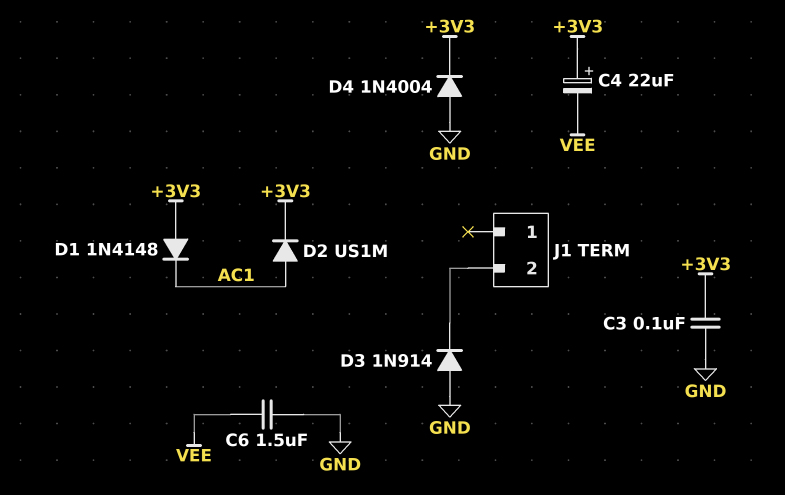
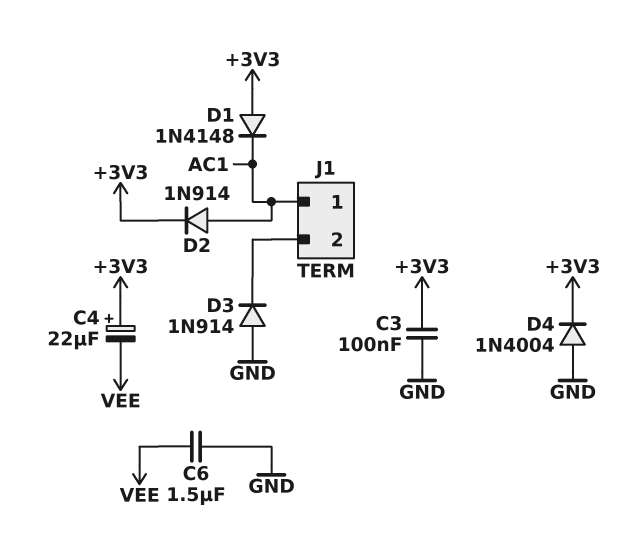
D2: diode US1M (A AC1, K +3V3) -> diode 1N914 (A AC1, K +3V3)
J1 pin 1: none -> AC1

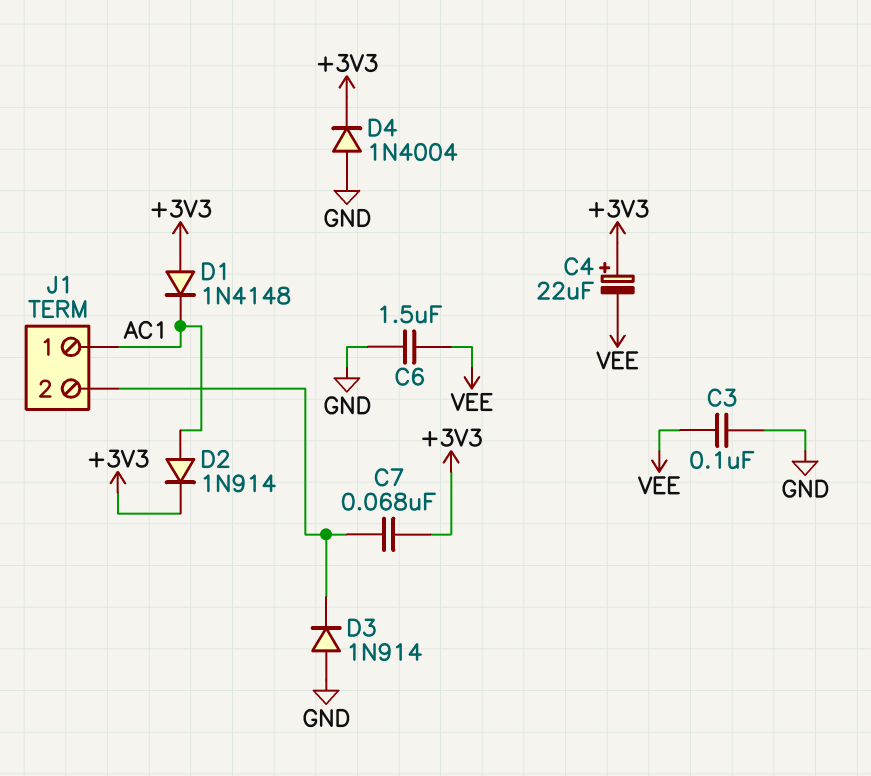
C3: 100nF (+3V3, GND) -> 100nF (GND, VEE)
C7: none -> 68nF (+3V3, J1/2)

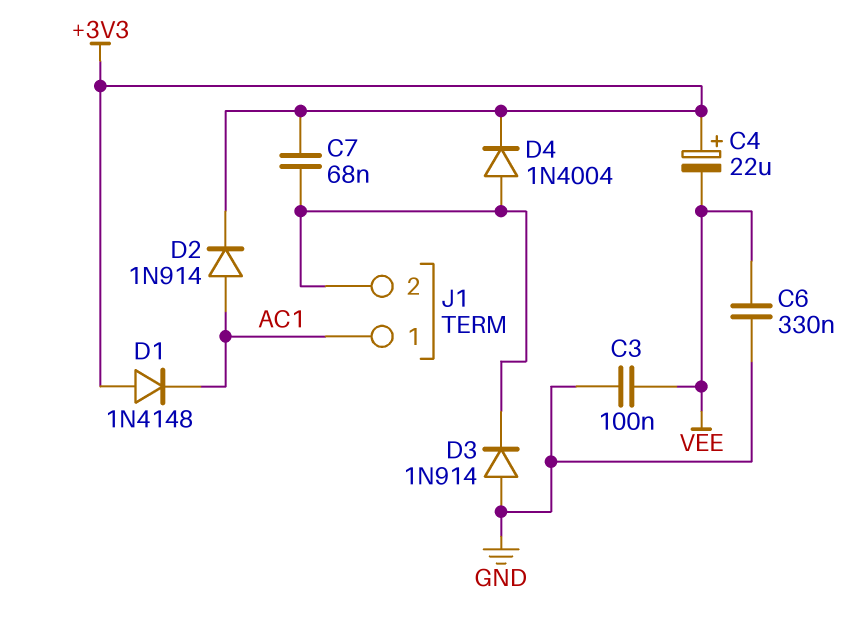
C6: 1.5uF (GND, VEE) -> 330nF (GND, VEE)
D4: diode 1N4004 (A GND, K +3V3) -> diode 1N4004 (A J1/2, K +3V3)

